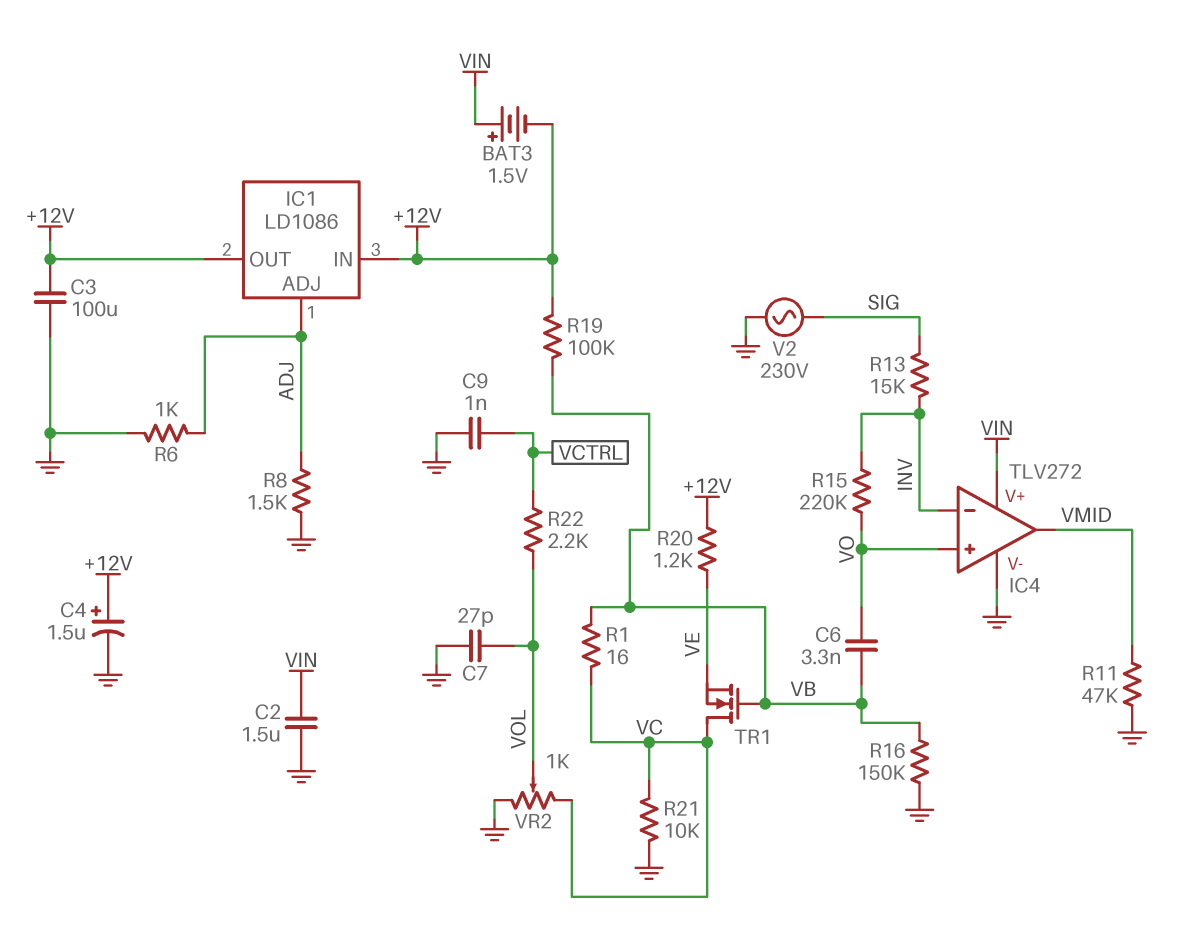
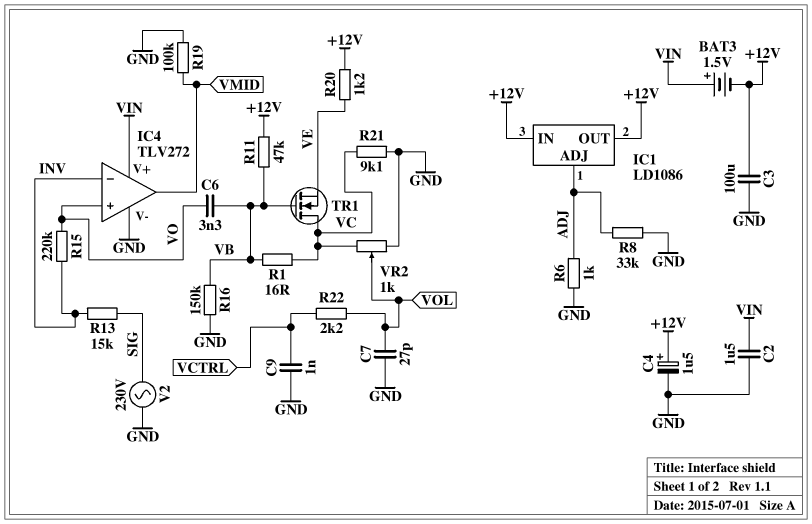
R8: 1.5k (ADJ, GND) -> 33k (ADJ, GND)
R11: 47k (GND, VMID) -> 47k (+12V, VB)
R19: 100k (+12V, VB) -> 100k (GND, VMID)
R21: 10k (GND, VC) -> 9.1k (GND, VC)

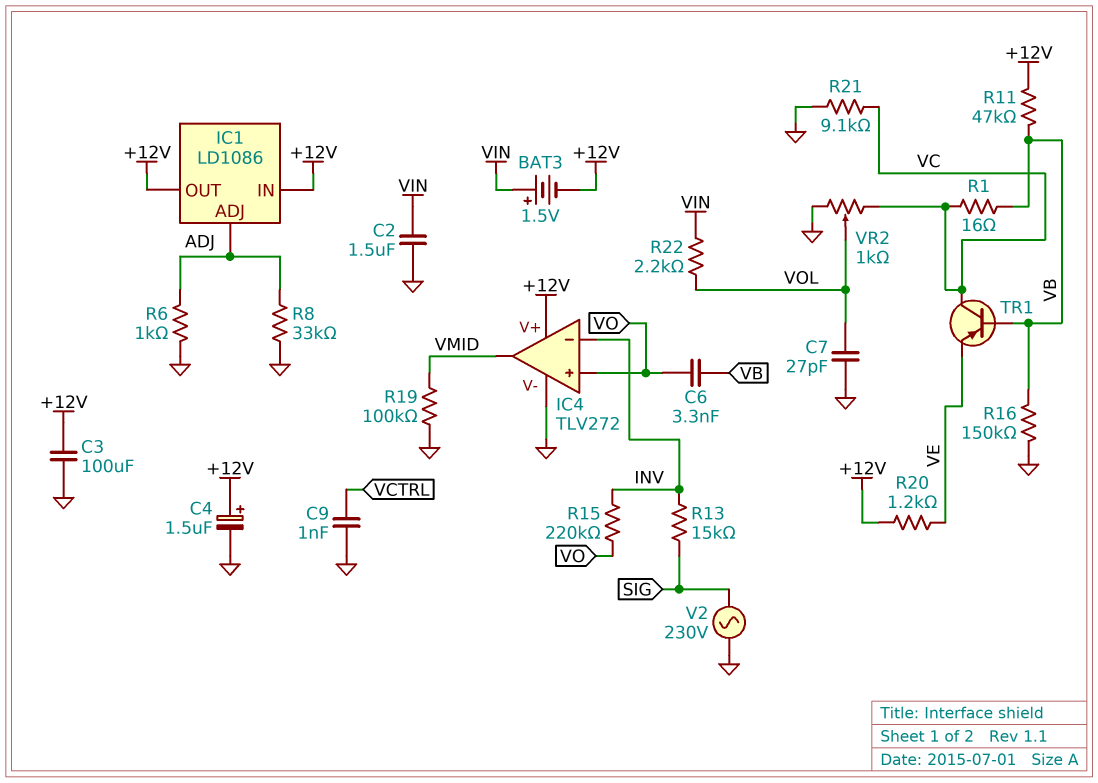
IC4 pin V+: VIN -> +12V
R22: 2.2k (VCTRL, VOL) -> 2.2k (VIN, VOL)
TR1: NMOS (G VB, D VC, S VE) -> PNP (B VB, C VC, E VE)

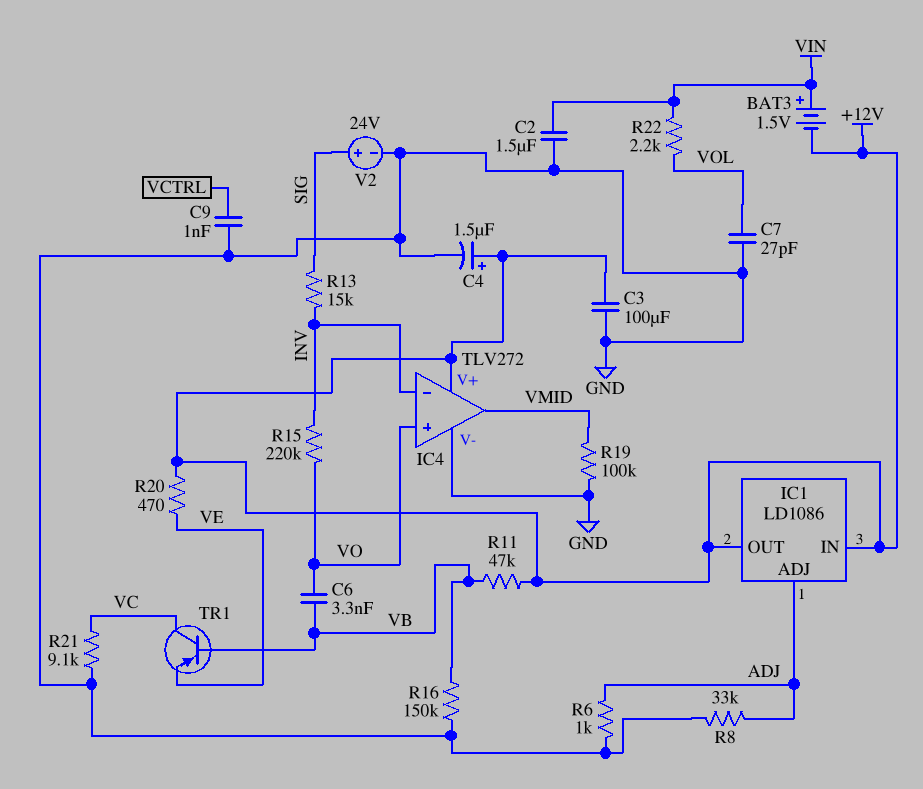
R1: 16 (VB, VC) -> none
R20: 1.2k (+12V, VE) -> 470 (+12V, VE)
V2: AC 230V (GND, SIG) -> 24V (plus SIG, minus GND)
VR2: 1k (GND, VC, wiper VOL) -> none

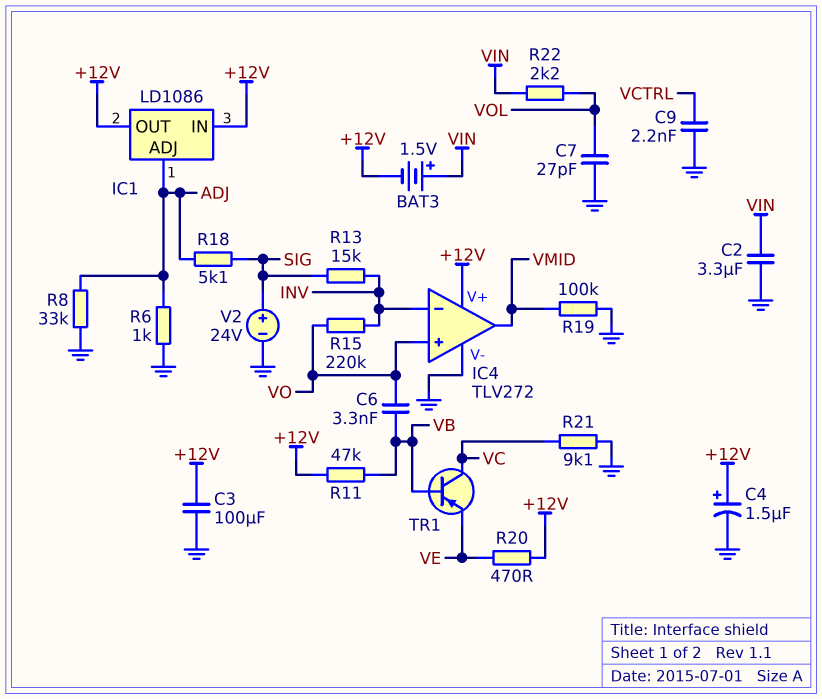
C2: 1.5uF (GND, VIN) -> 3.3uF (GND, VIN)
C9: 1nF (GND, VCTRL) -> 2.2nF (GND, VCTRL)
R16: 150k (GND, VB) -> none
R18: none -> 5.1k (ADJ, SIG)

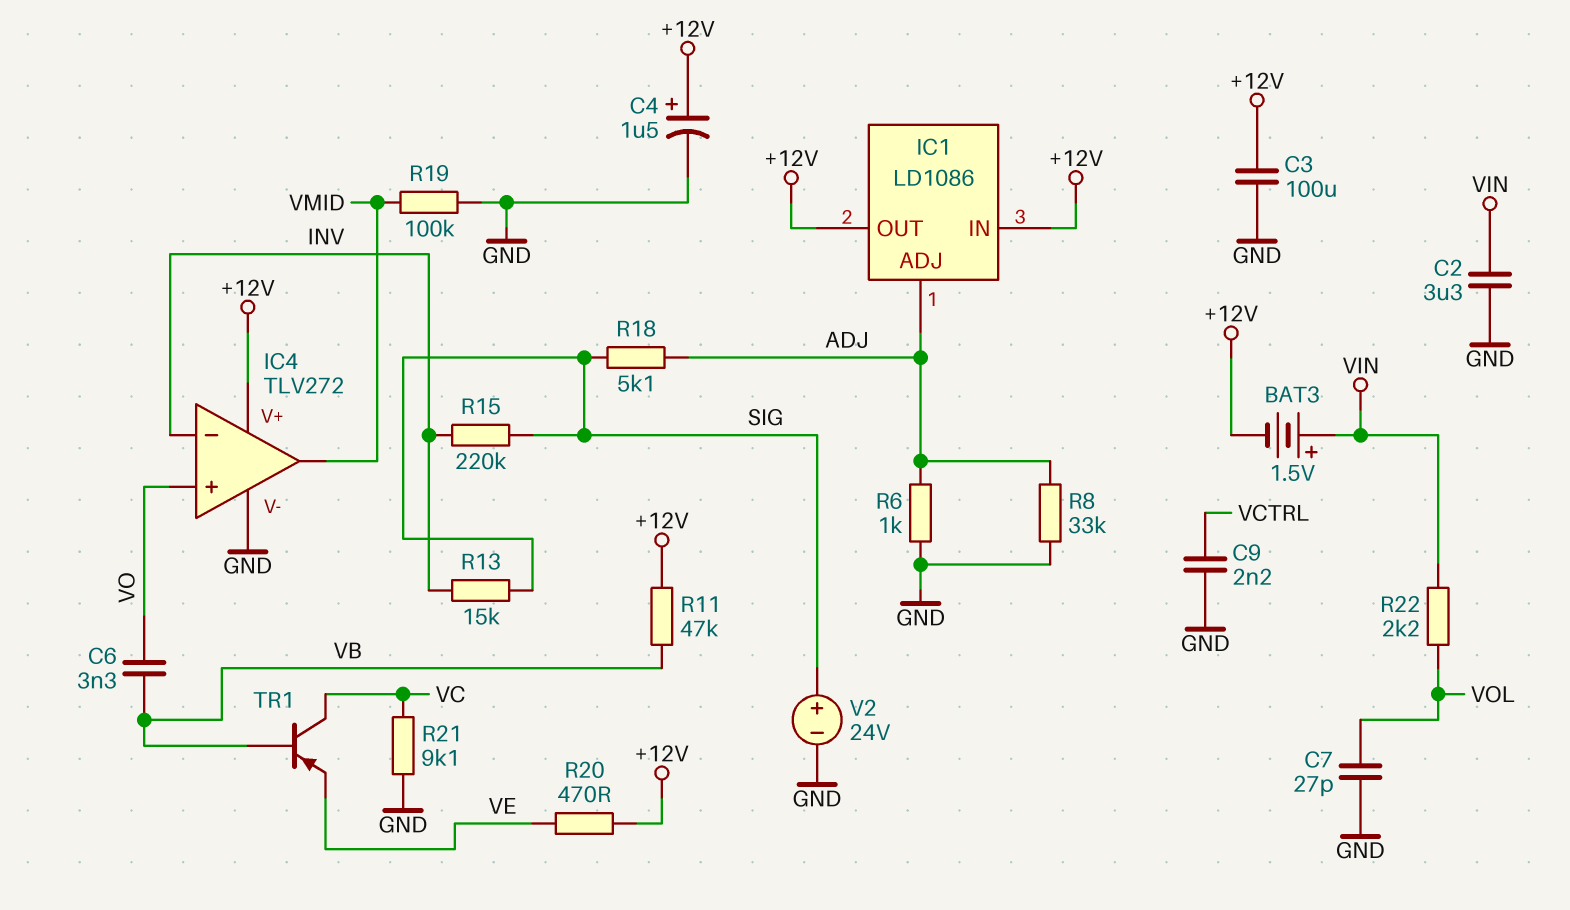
R15: 220k (INV, VO) -> 220k (INV, SIG)

